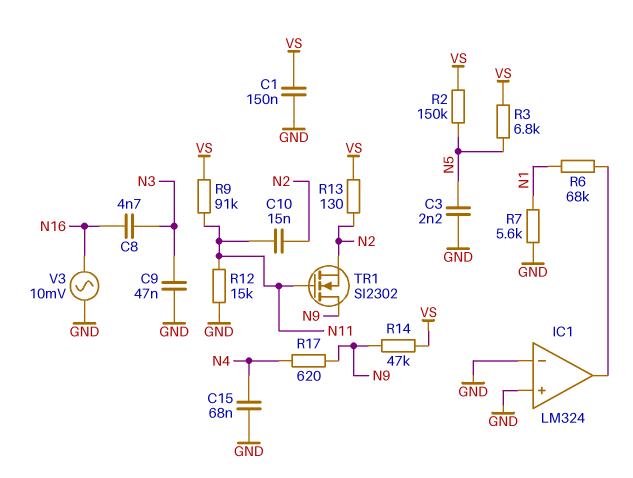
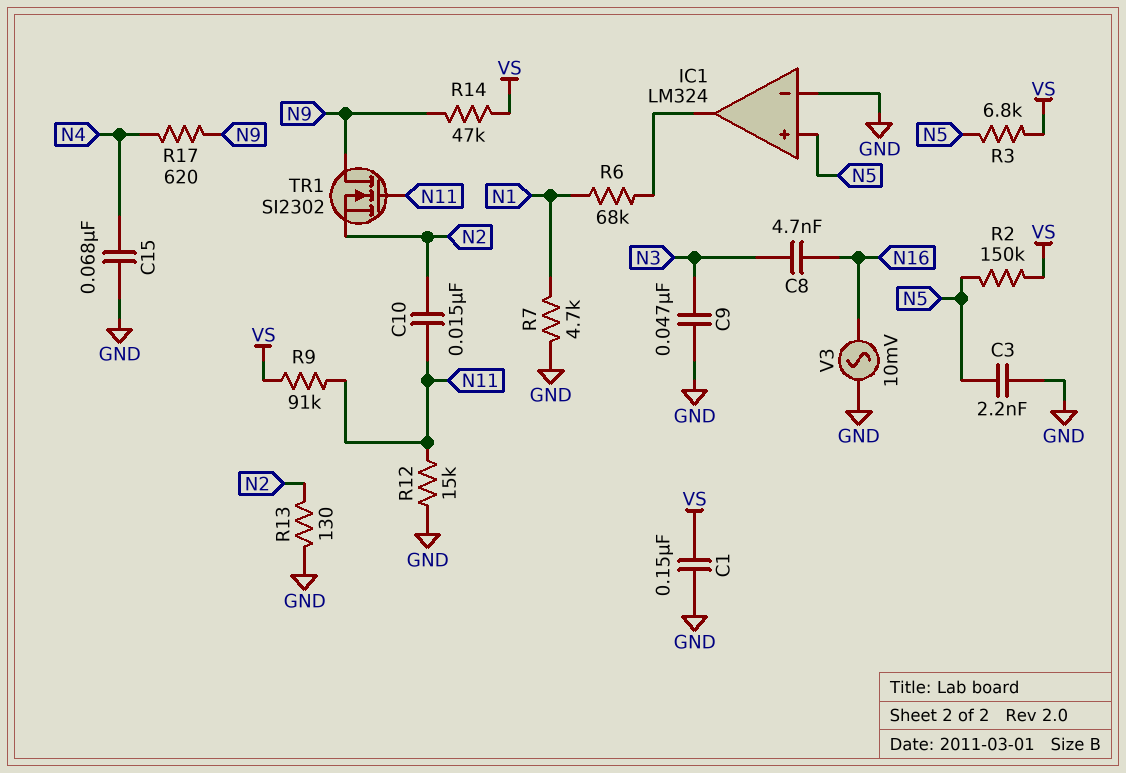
IC1 pin in+: GND -> N5
R7: 5.6k (GND, N1) -> 4.7k (GND, N1)
R13: 130 (N2, VS) -> 130 (GND, N2)

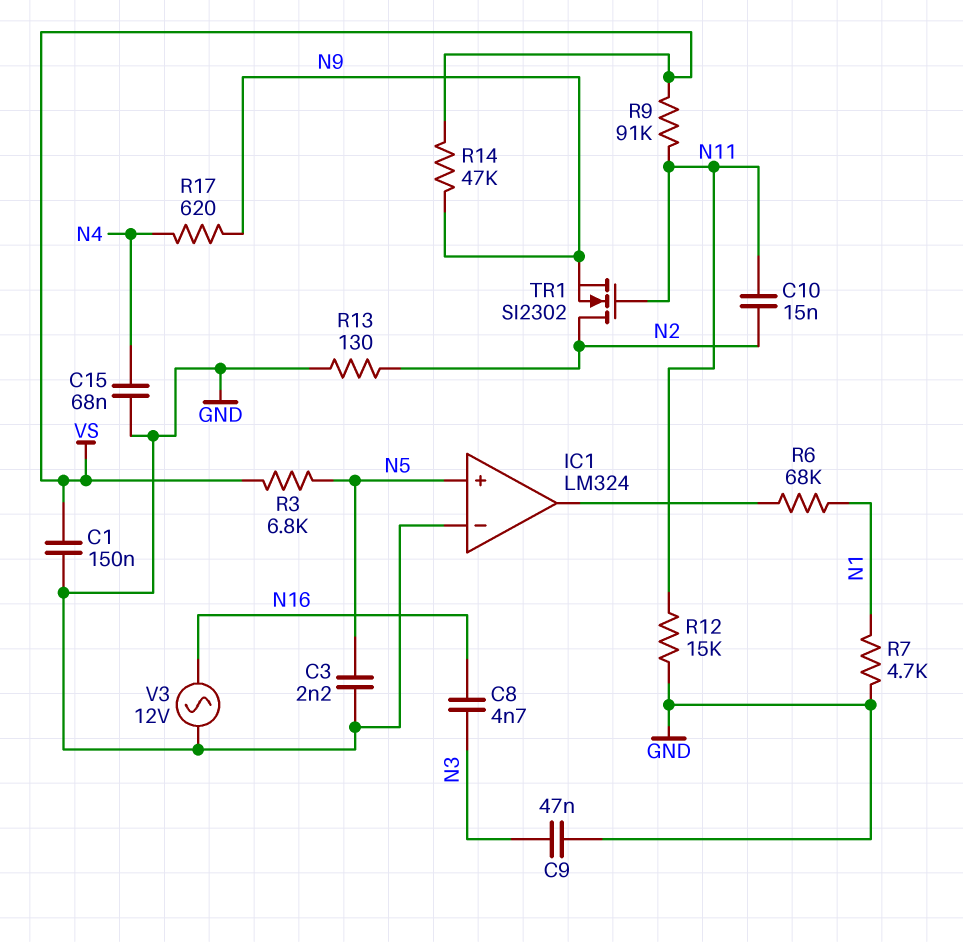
R2: 150k (N5, VS) -> none
TR1: NMOS SI2302 (G N11, D N9, S N2) -> NMOS SI2302 (G N11, D N2, S N9)
V3: AC 10mV (GND, N16) -> AC 12V (GND, N16)

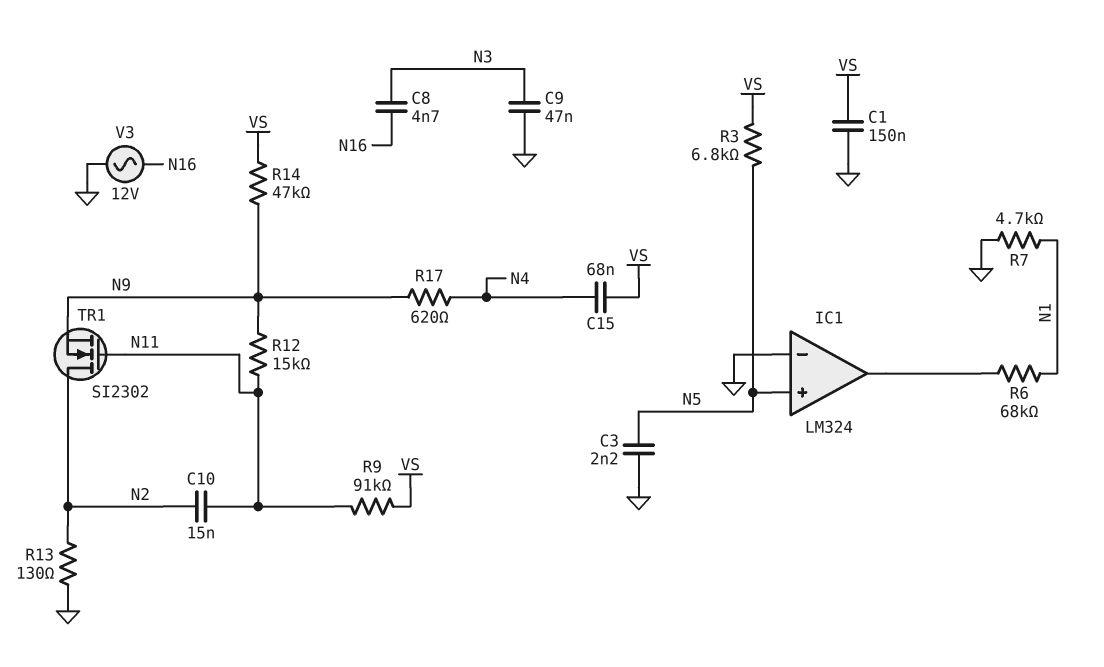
C15: 68nF (GND, N4) -> 68nF (N4, VS)
R12: 15k (GND, N11) -> 15k (N9, N11)

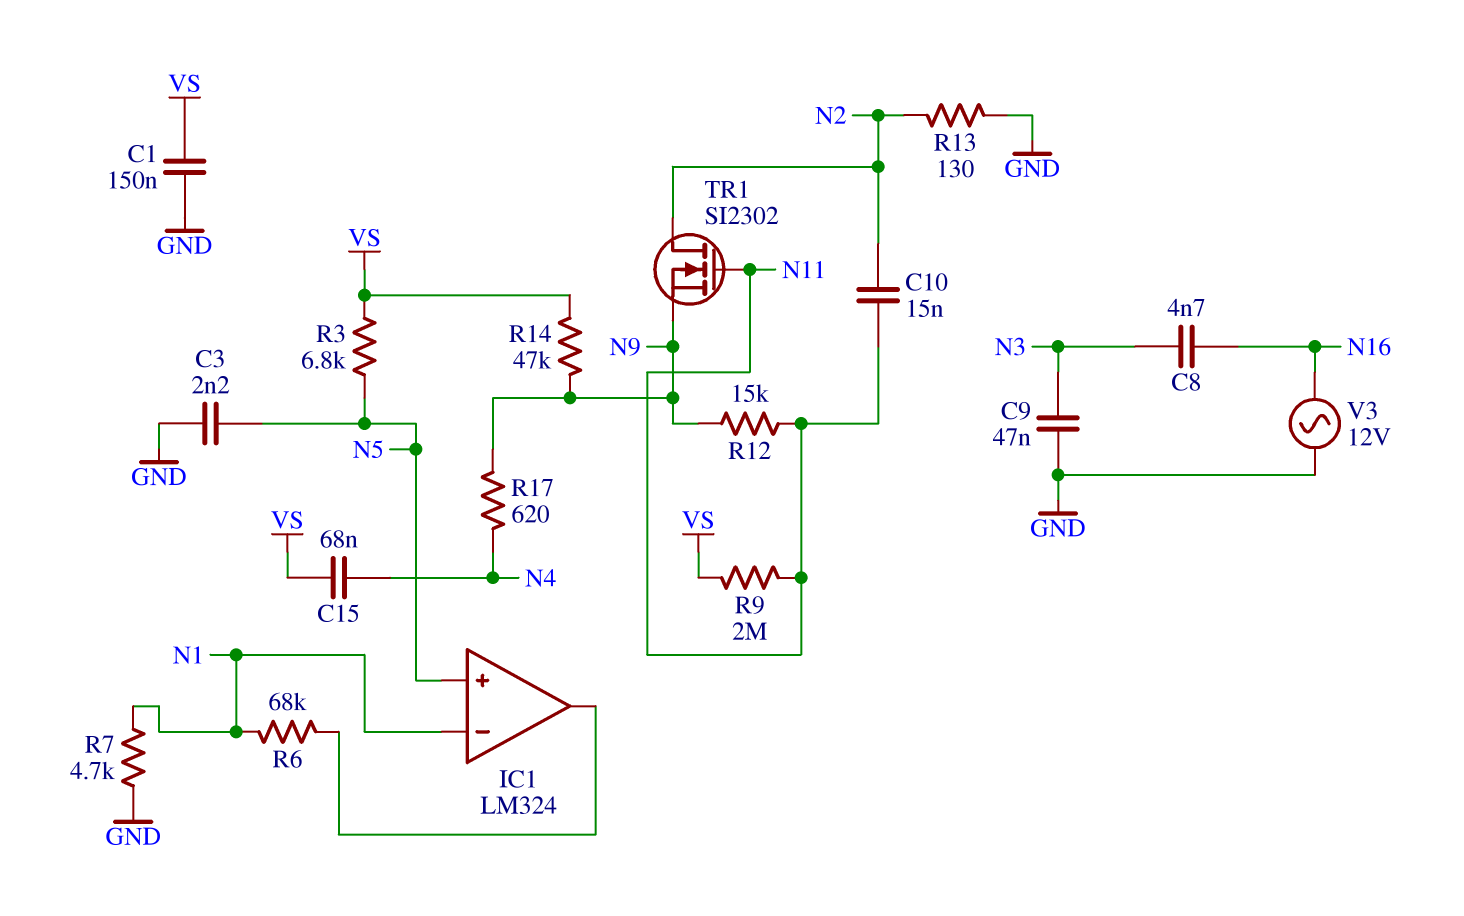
IC1 pin in-: GND -> N1
R9: 91k (N11, VS) -> 2M (N11, VS)

